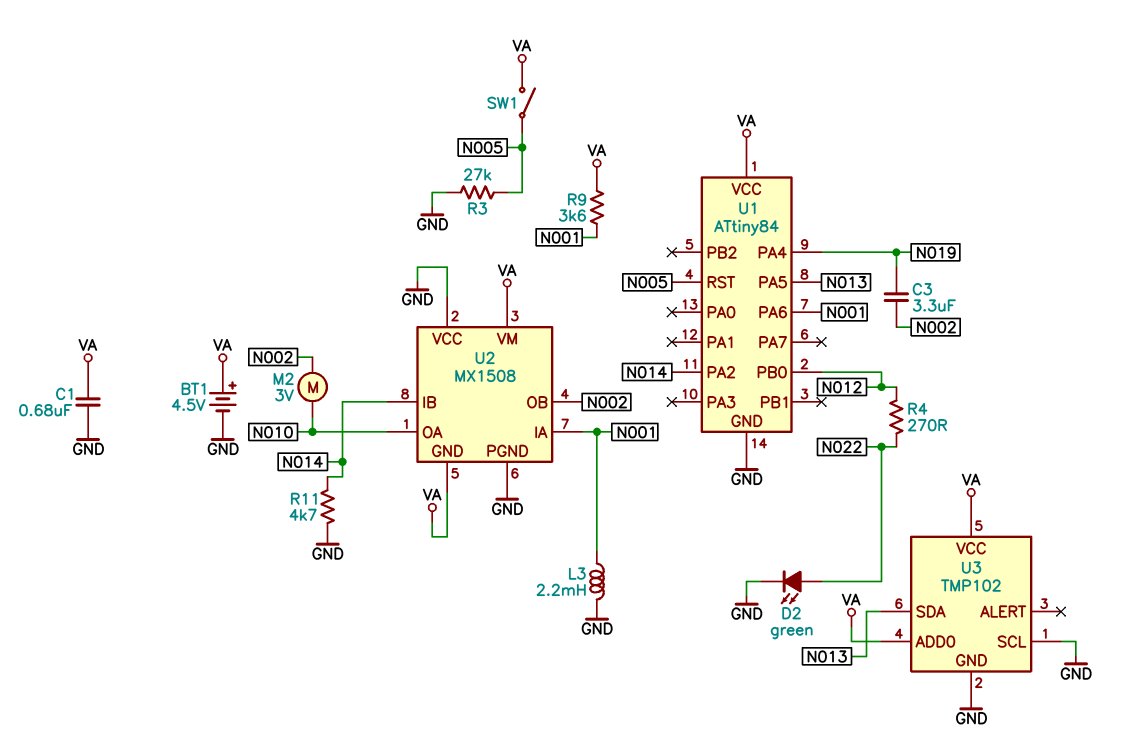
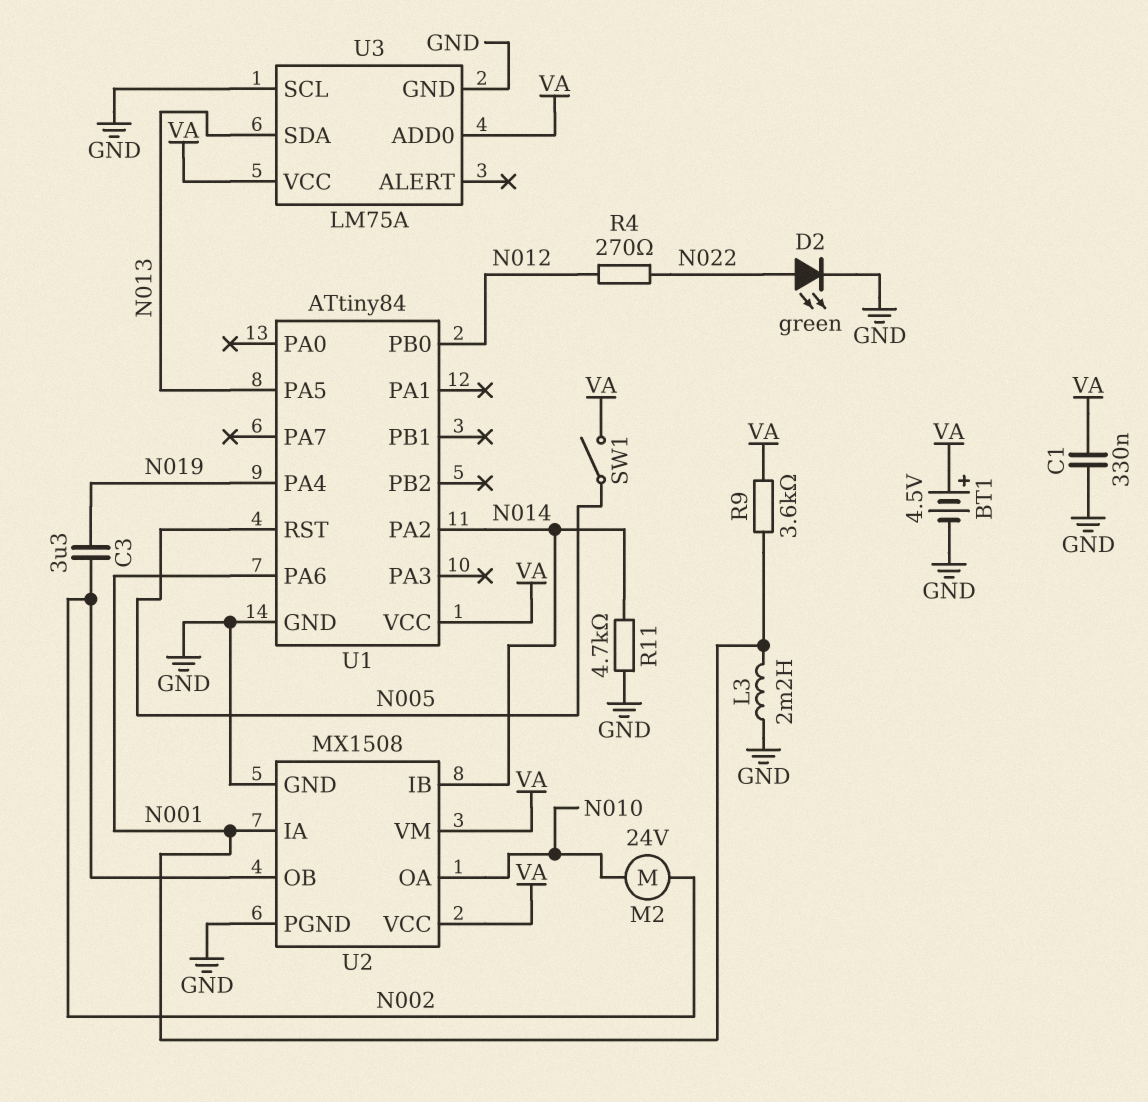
C1: 680nF (GND, VA) -> 330nF (GND, VA)
M2: motor 3V (N002, N010) -> motor 24V (N002, N010)
R3: 27k (GND, N005) -> none
U2 pin GND: VA -> GND
U2 pin VCC: GND -> VA
U3: TMP102 -> LM75A

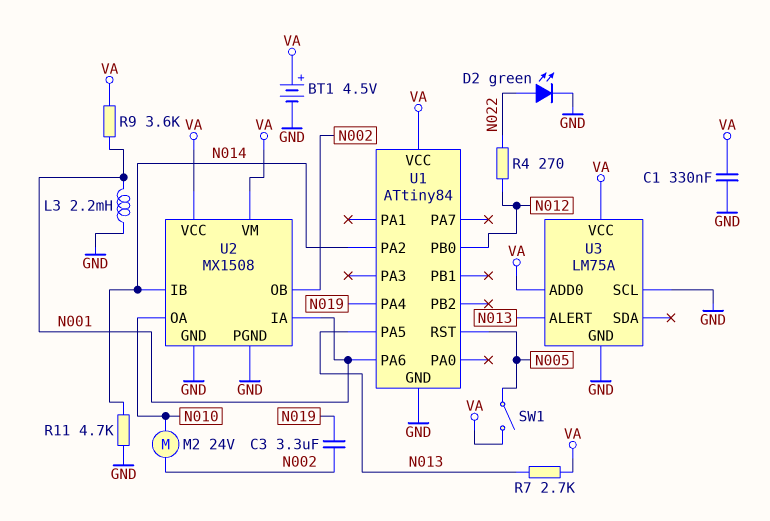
R7: none -> 2.7k (N013, VA)
U3 pin ALERT: none -> N013
U3 pin SDA: N013 -> none

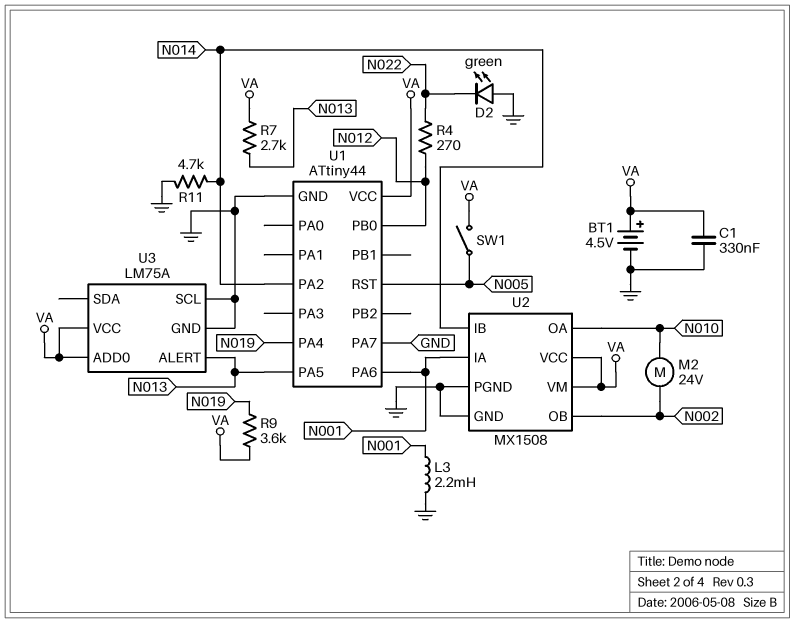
C3: 3.3uF (N002, N019) -> none
D2: LED green (A N022, K GND) -> LED green (A GND, K N022)
R9: 3.6k (N001, VA) -> 3.6k (N019, VA)
U1: ATtiny84 -> ATtiny44
U1 pin PA7: none -> GND

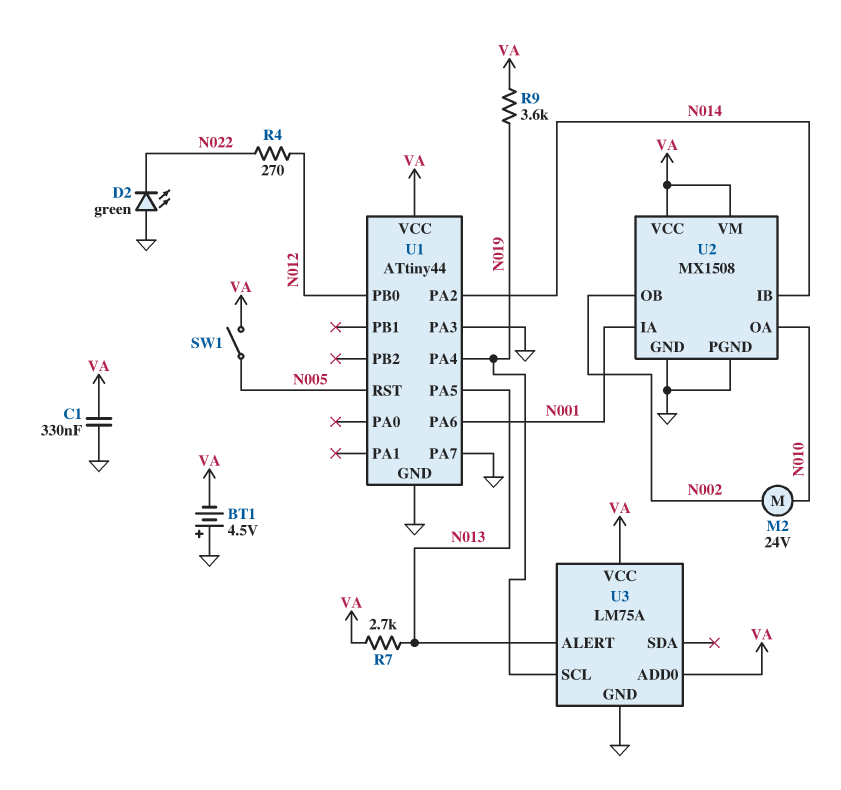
BT1: 4.5V (plus VA, minus GND) -> 4.5V (plus GND, minus VA)
L3: 2.2mH (GND, N001) -> none
R11: 4.7k (GND, N014) -> none
U1 pin PA3: none -> GND
U3 pin SCL: GND -> N019

